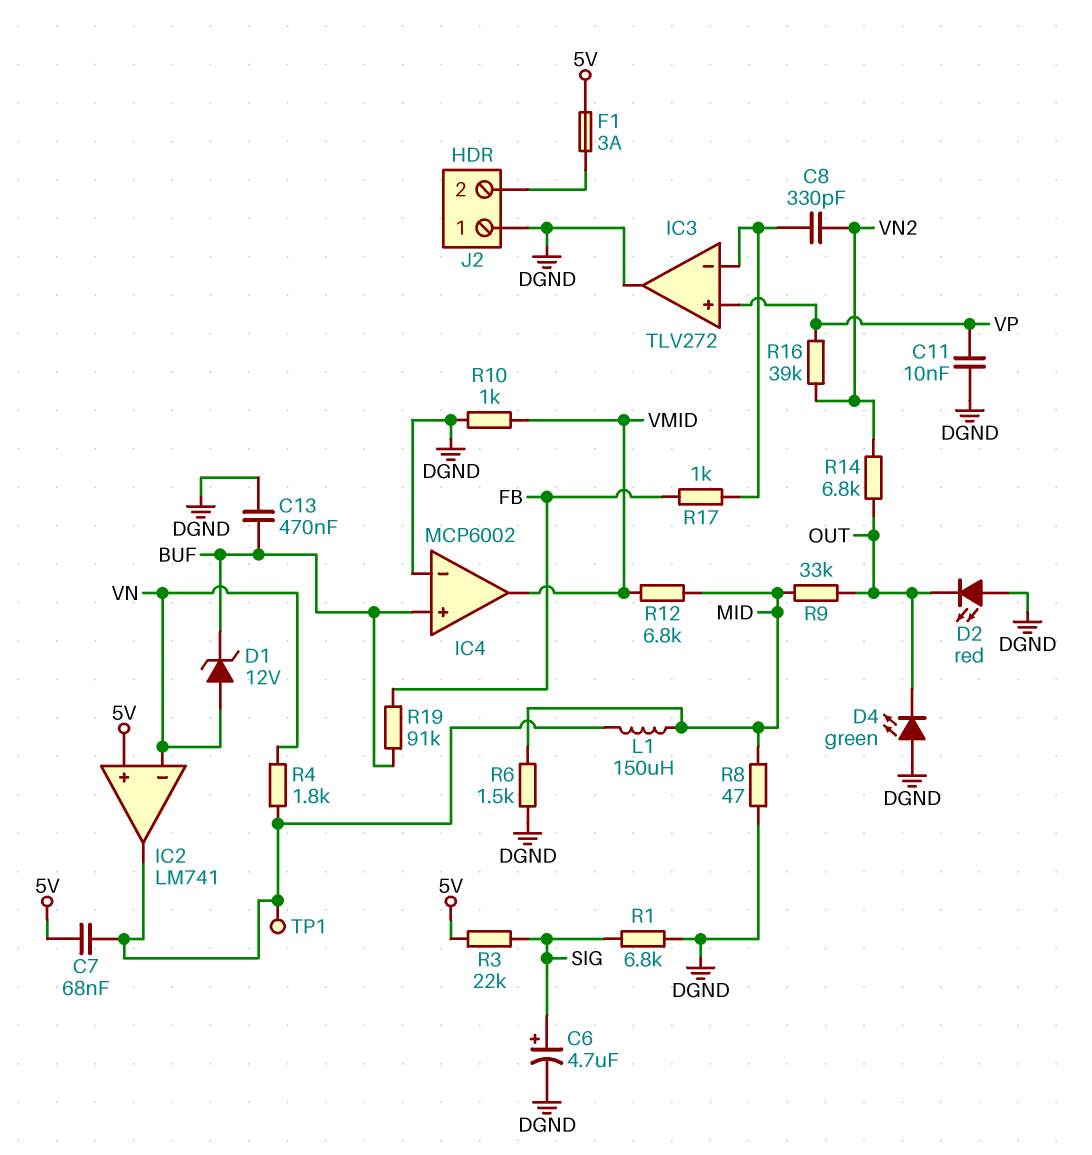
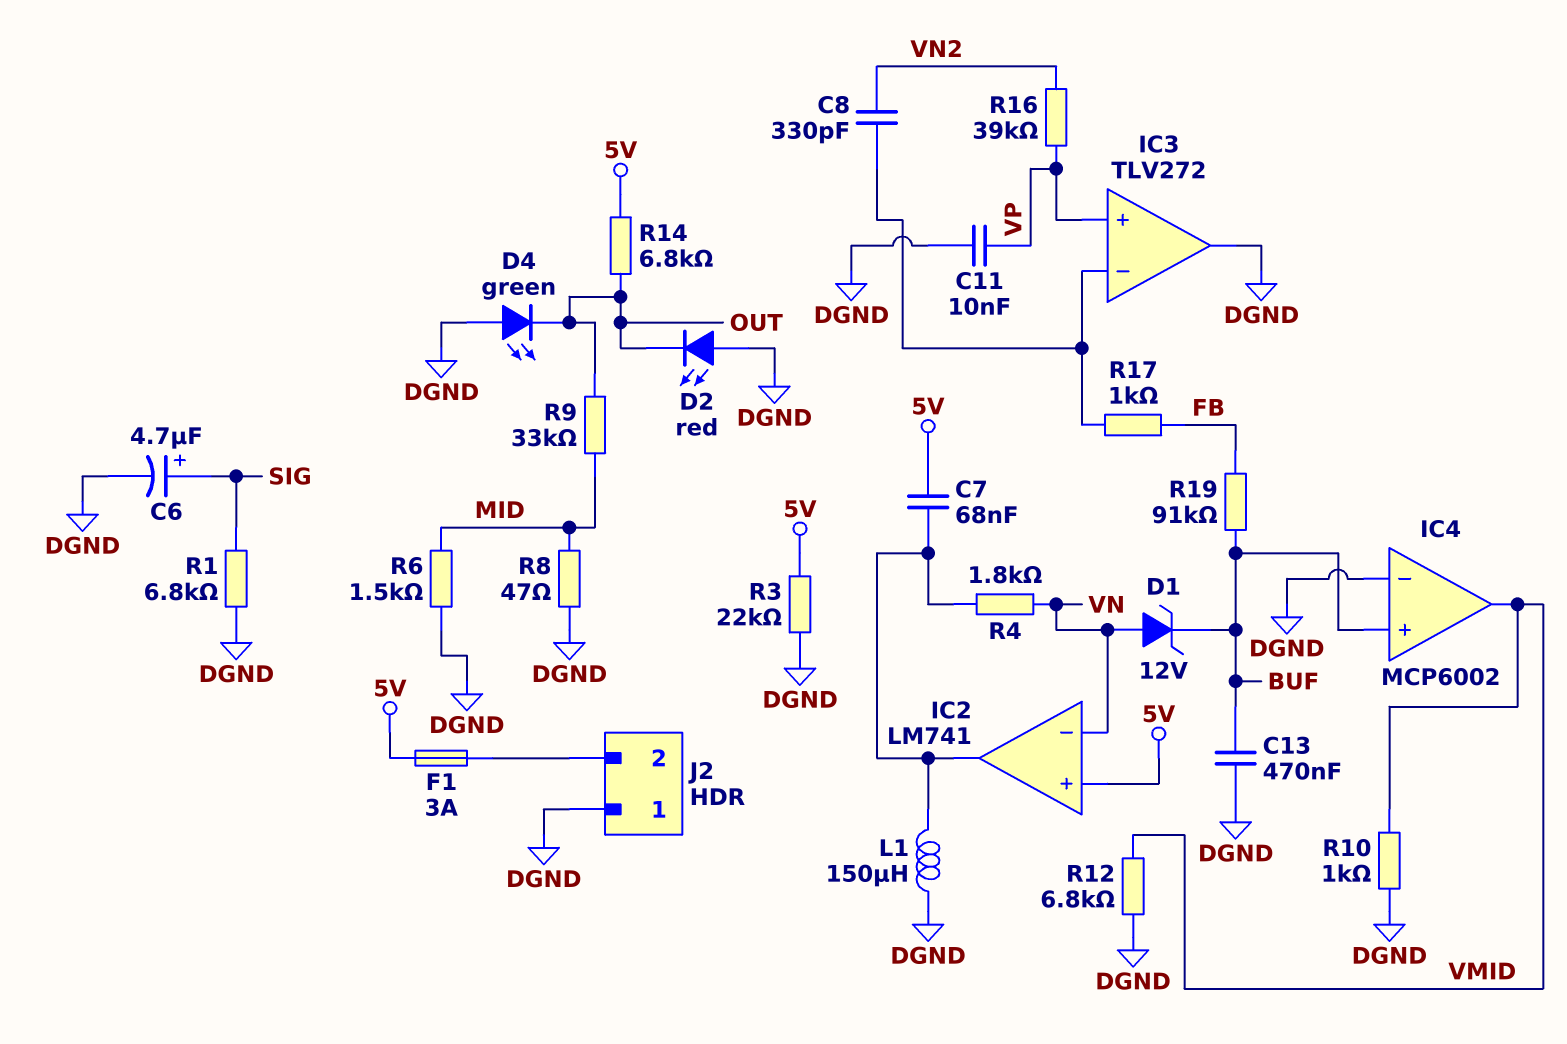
L1: 150uH (IC2/out, MID) -> 150uH (DGND, IC2/out)
R3: 22k (5V, SIG) -> 22k (5V, DGND)
R12: 6.8k (MID, VMID) -> 6.8k (DGND, VMID)
R14: 6.8k (OUT, VN2) -> 6.8k (5V, OUT)
TP1: test point (IC2/out) -> none

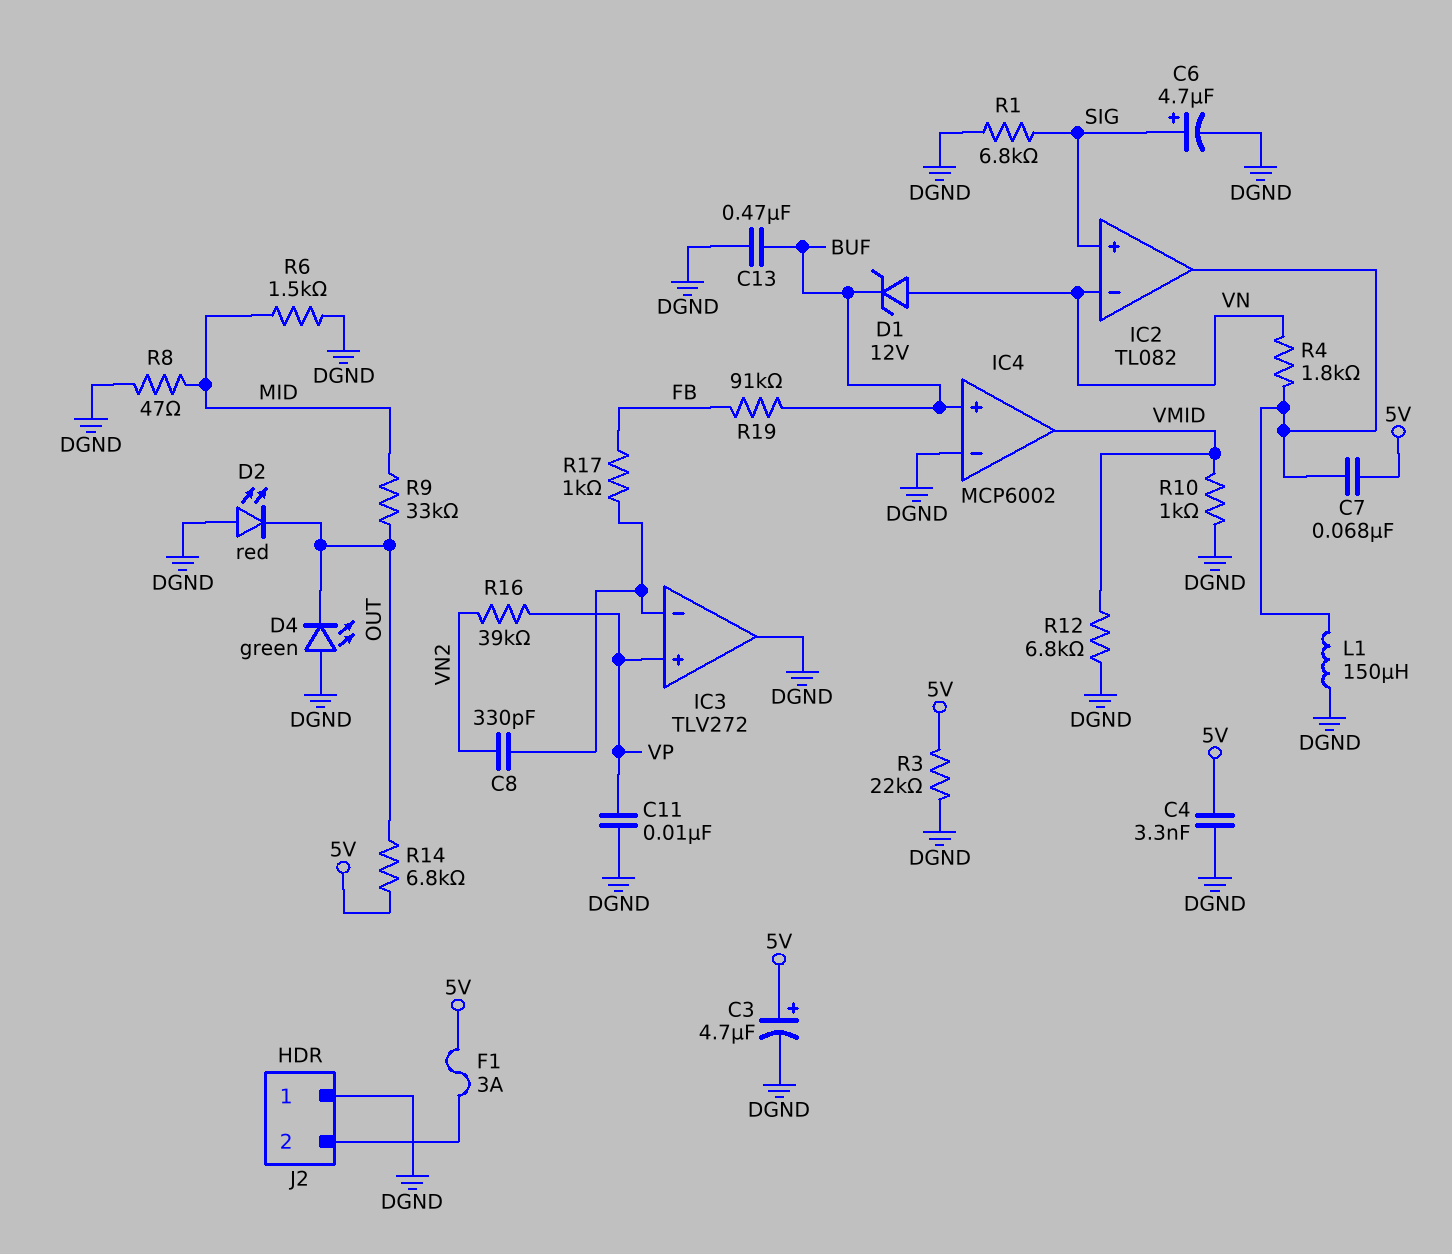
C3: none -> 4.7uF (plus 5V, minus DGND)
C4: none -> 3.3nF (5V, DGND)
IC2: LM741 -> TL082
IC2 pin in+: 5V -> SIG

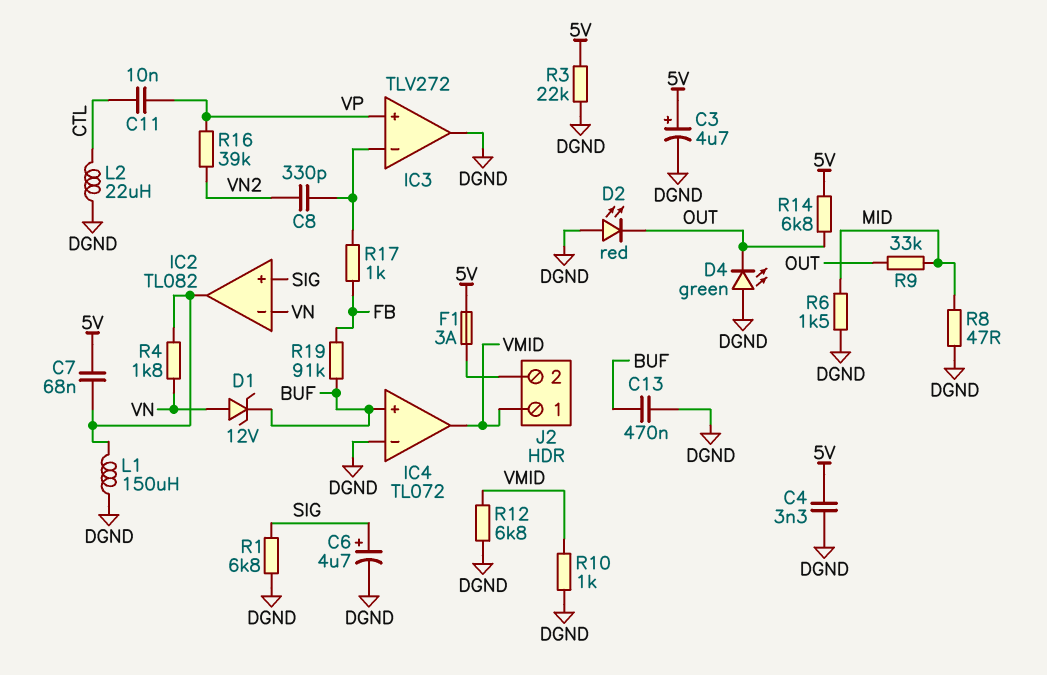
C11: 10nF (DGND, VP) -> 10nF (CTL, VP)
IC4: MCP6002 -> TL072
J2 pin 1: DGND -> VMID
L2: none -> 22uH (CTL, DGND)

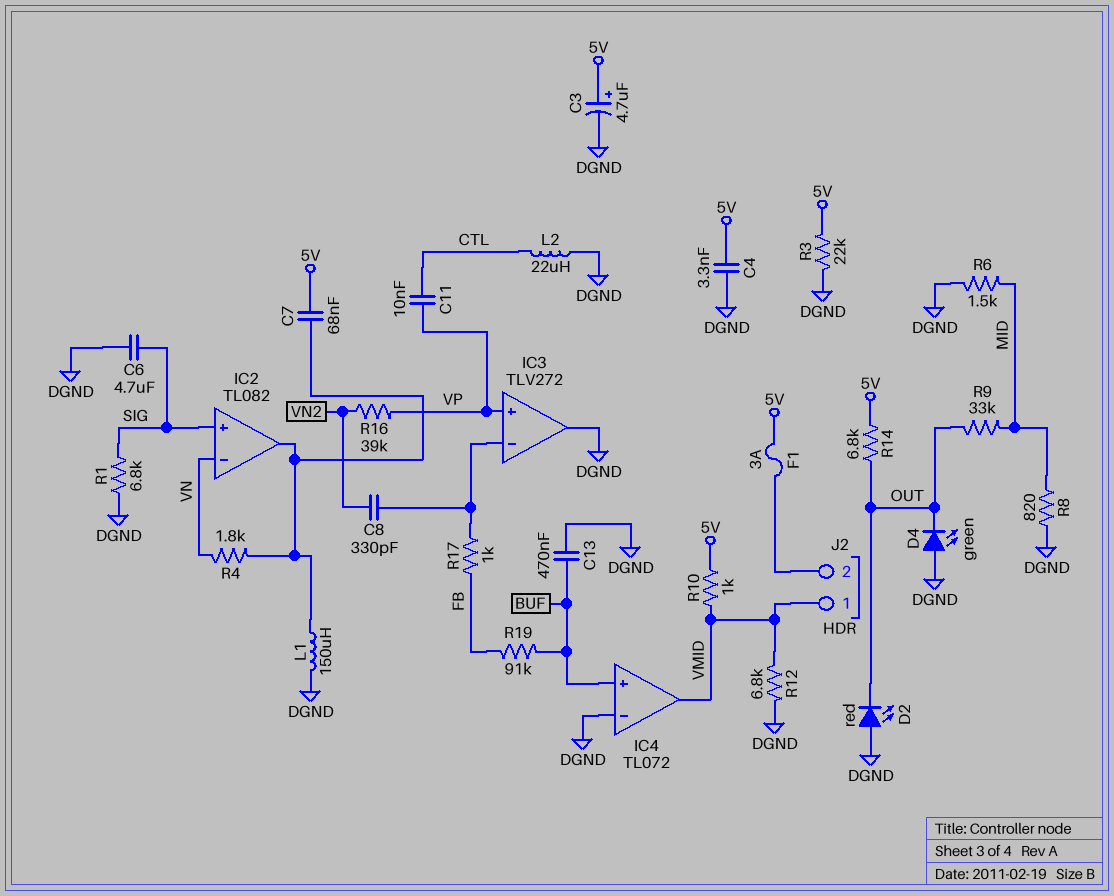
C6: 4.7uF (plus SIG, minus DGND) -> 4.7uF (DGND, SIG)
D1: zener 12V (A VN, K BUF) -> none
R8: 47 (DGND, MID) -> 820 (DGND, MID)
R10: 1k (DGND, VMID) -> 1k (5V, VMID)

